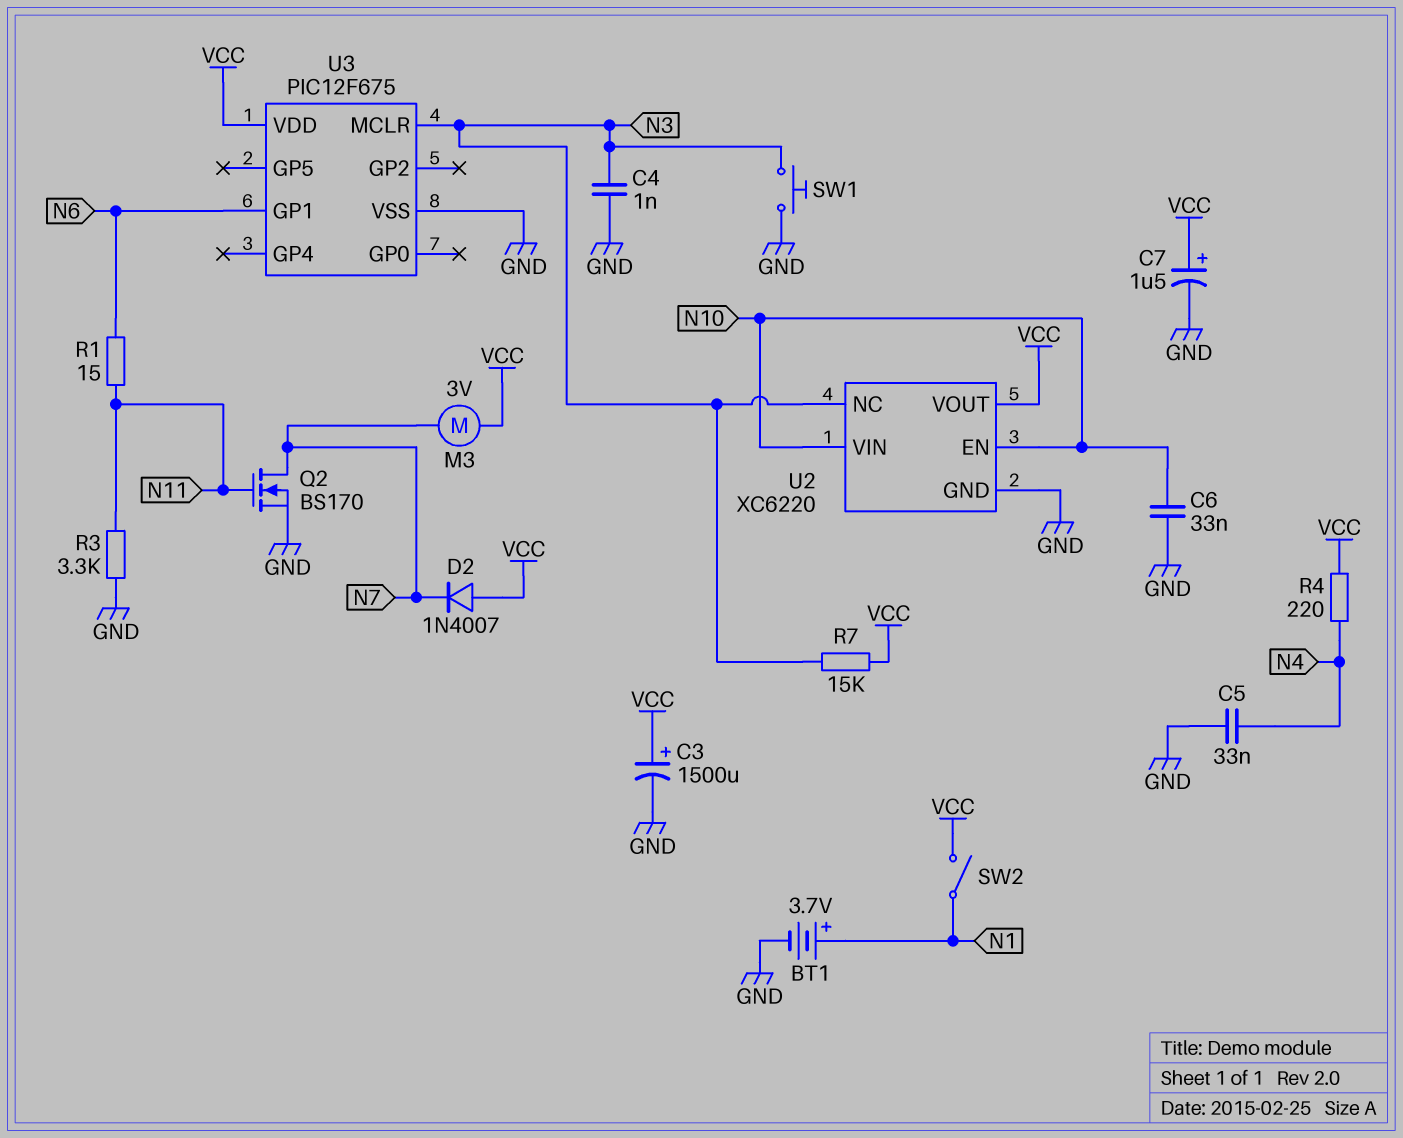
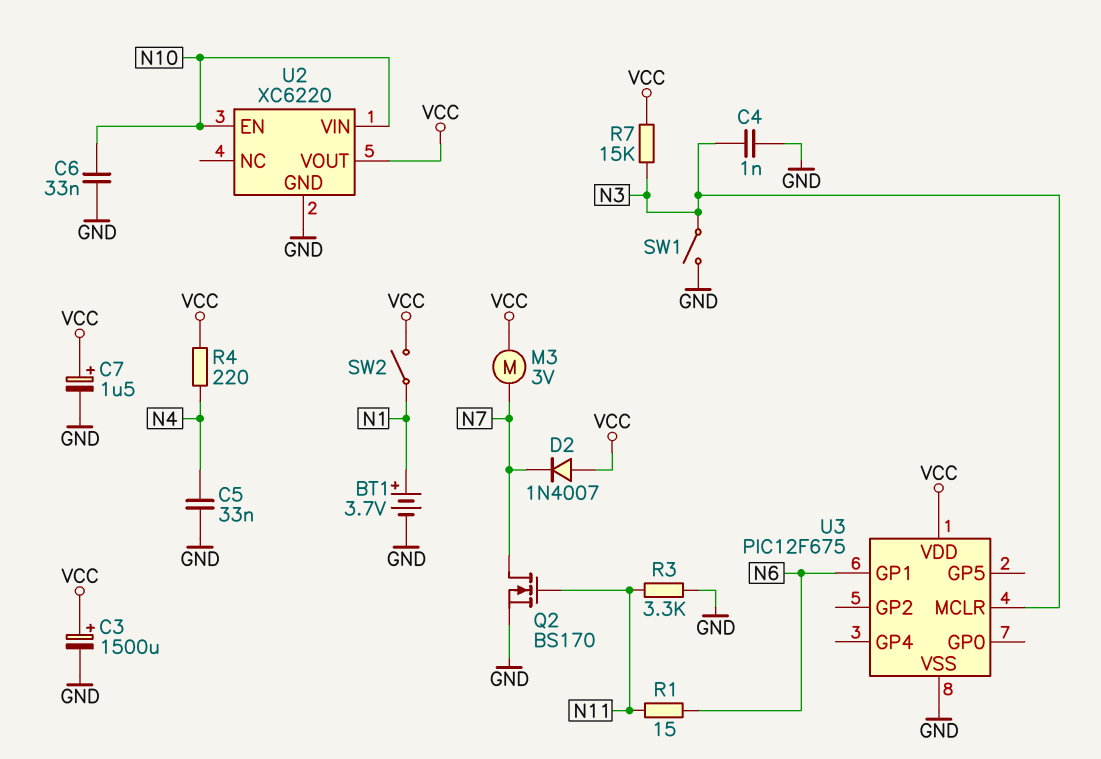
SW1: button (GND, N3) -> switch (GND, N3)
U2 pin NC: N3 -> none

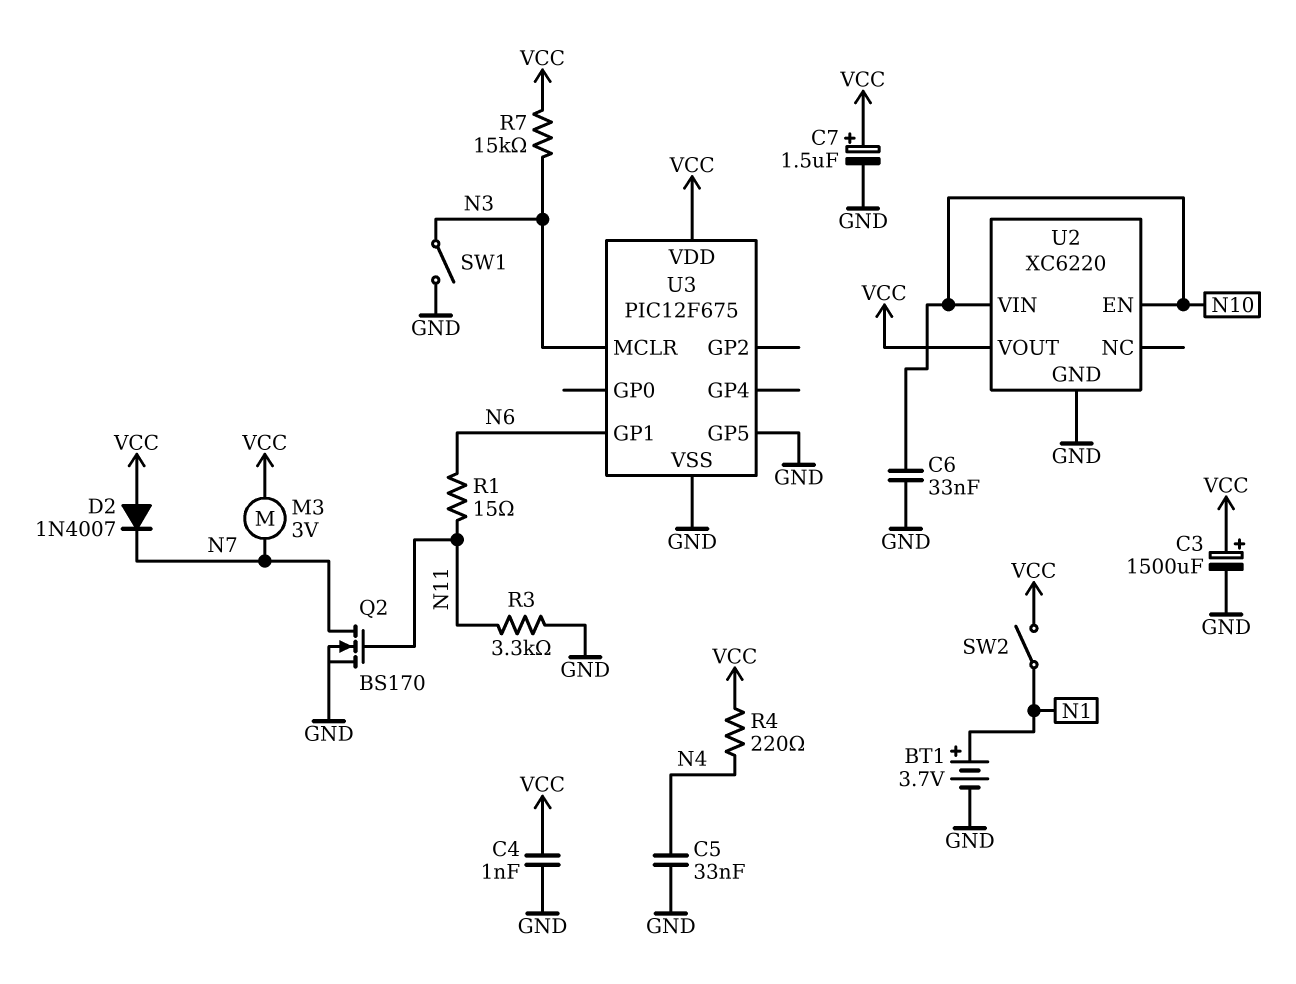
C4: 1nF (GND, N3) -> 1nF (GND, VCC)
U3 pin GP5: none -> GND

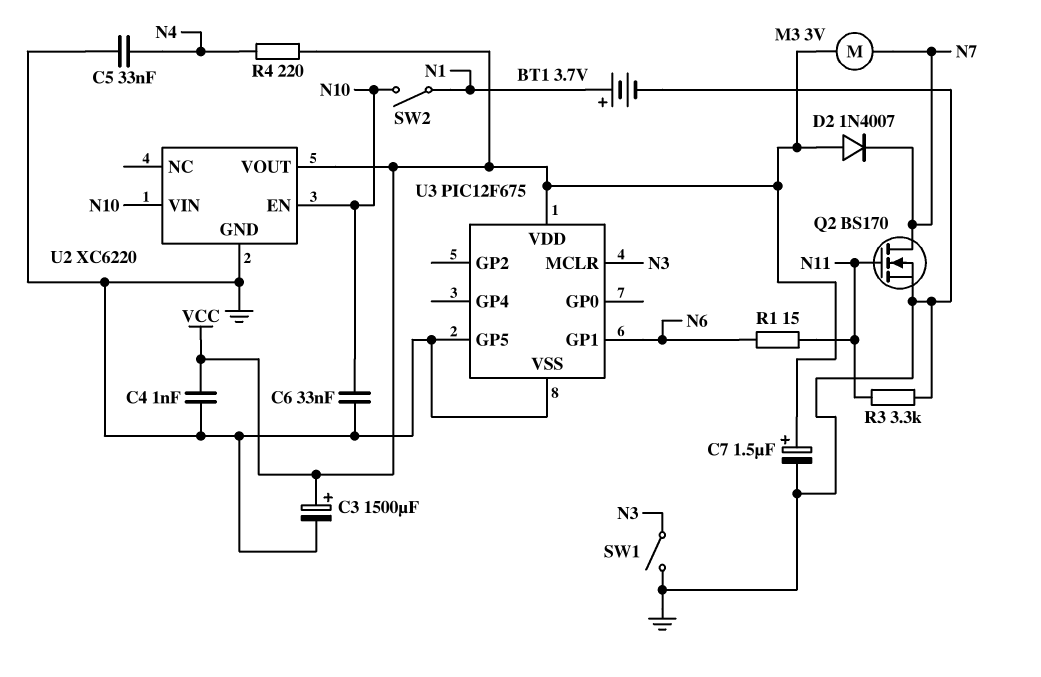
R7: 15k (N3, VCC) -> none
SW2: switch (N1, VCC) -> switch (N1, N10)

